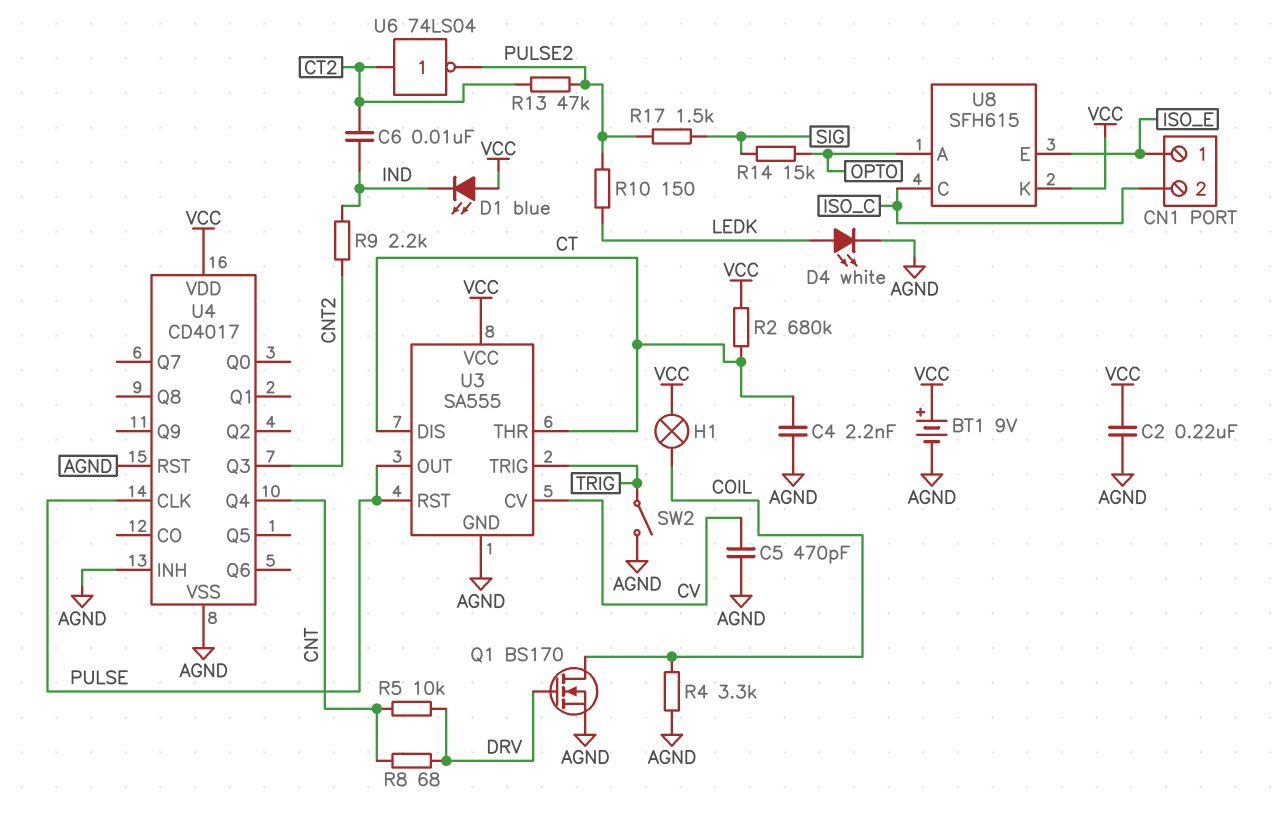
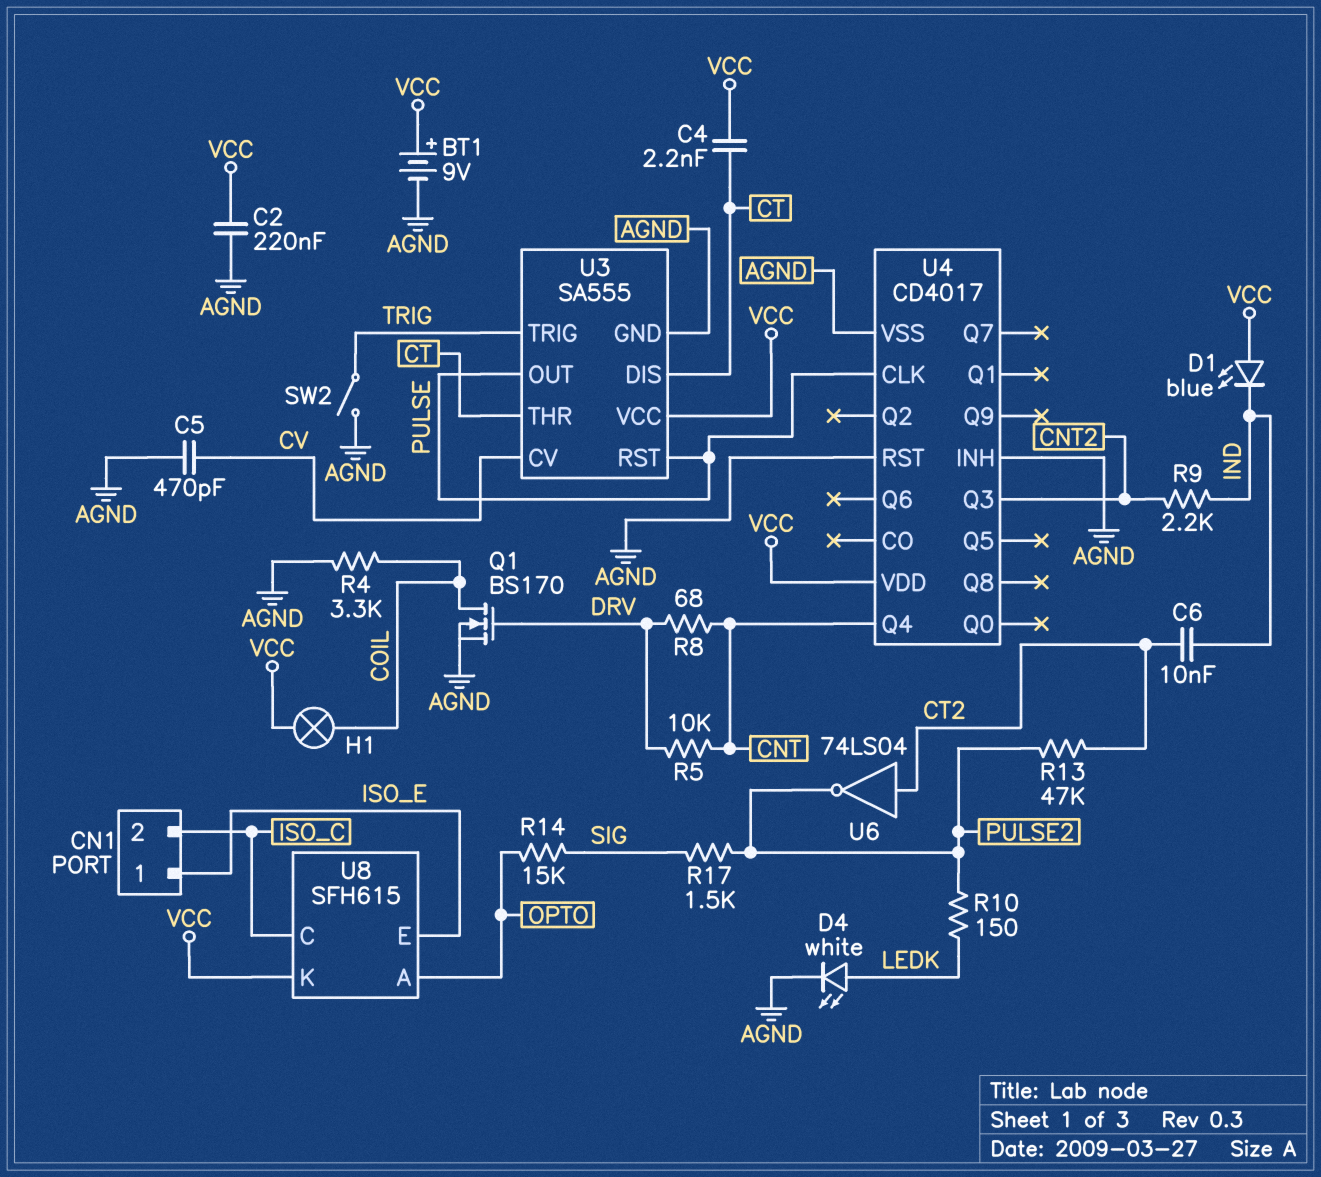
C4: 2.2nF (AGND, CT) -> 2.2nF (CT, VCC)
R2: 680k (CT, VCC) -> none

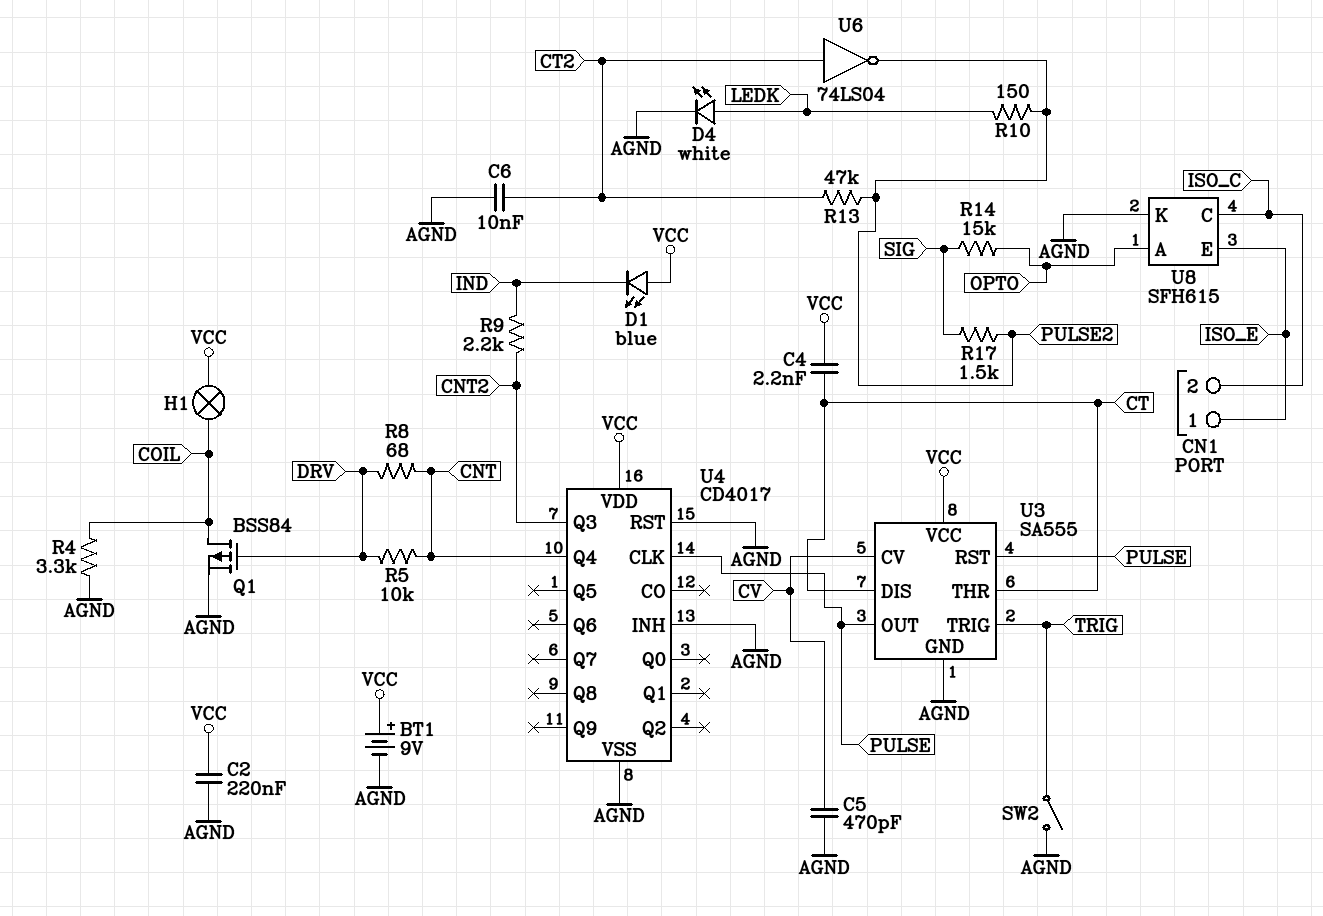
C6: 10nF (CT2, IND) -> 10nF (AGND, CT2)
Q1: NMOS BS170 (G DRV, D COIL, S AGND) -> PMOS BSS84 (G DRV, D COIL, S AGND)
U8 pin K: VCC -> AGND

